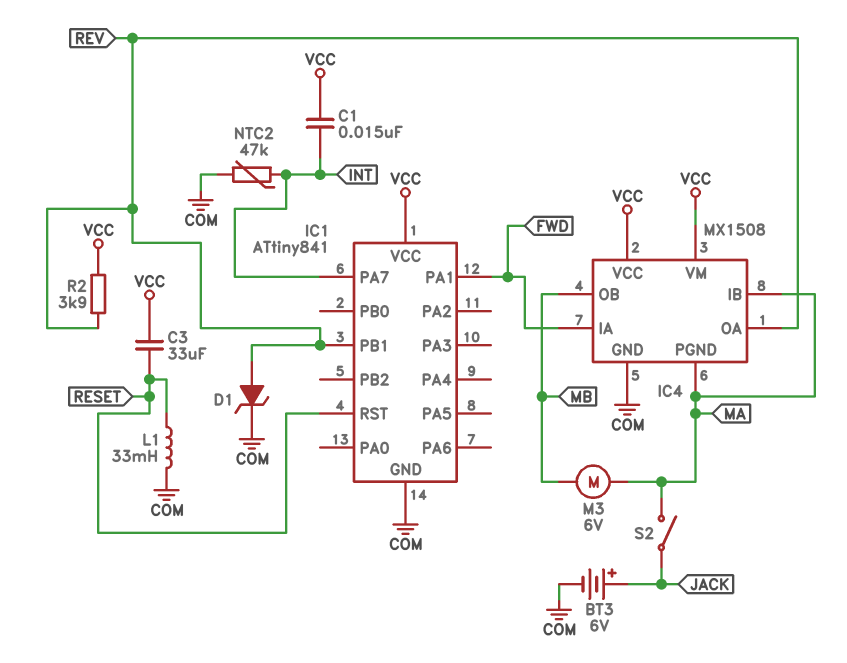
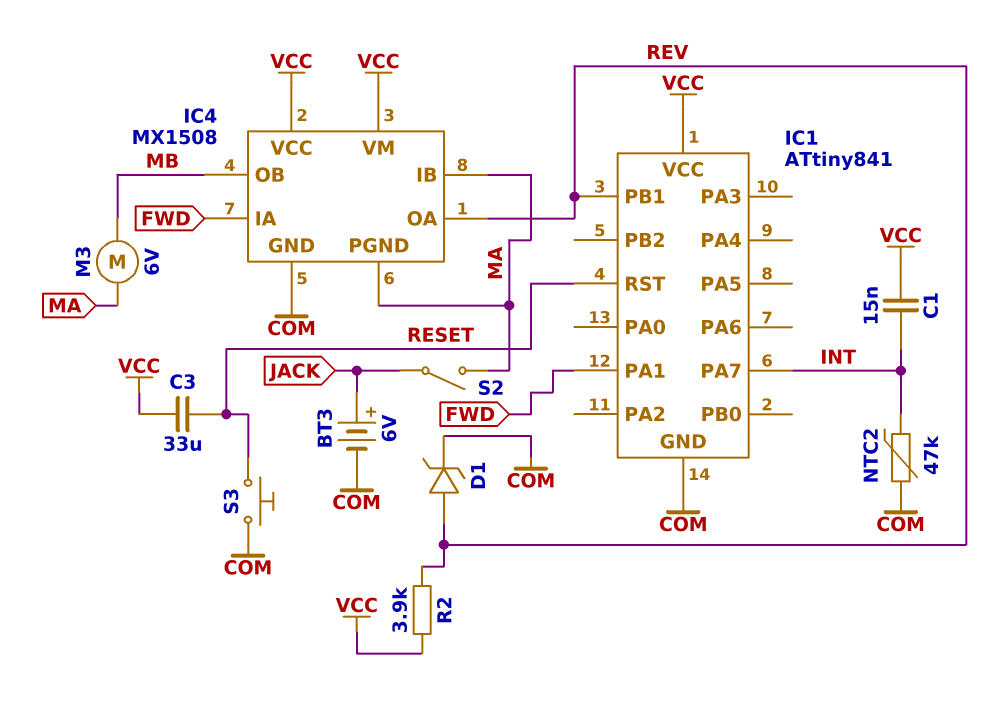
L1: 33mH (COM, RESET) -> none
S3: none -> button (COM, RESET)

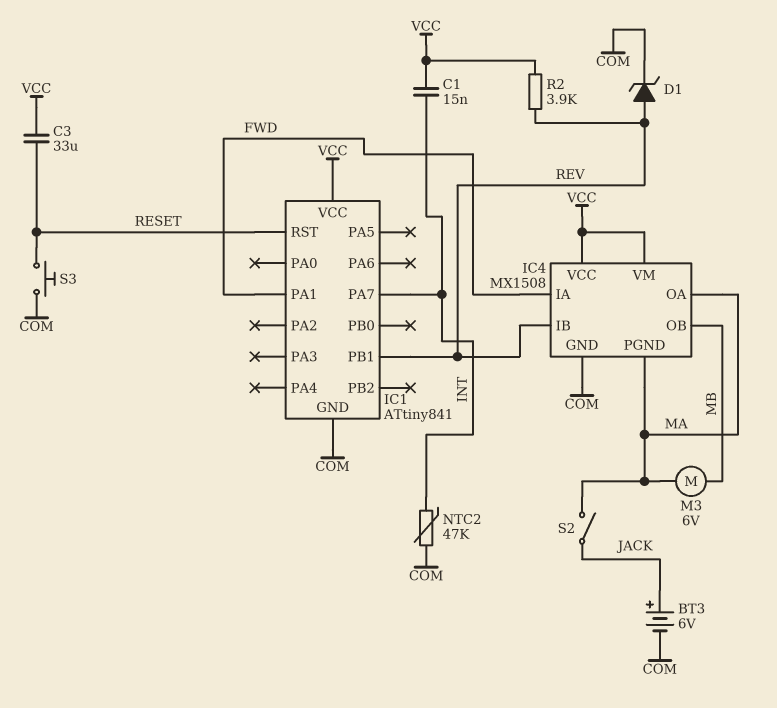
IC4 pin IB: MA -> REV
IC4 pin OA: REV -> MA

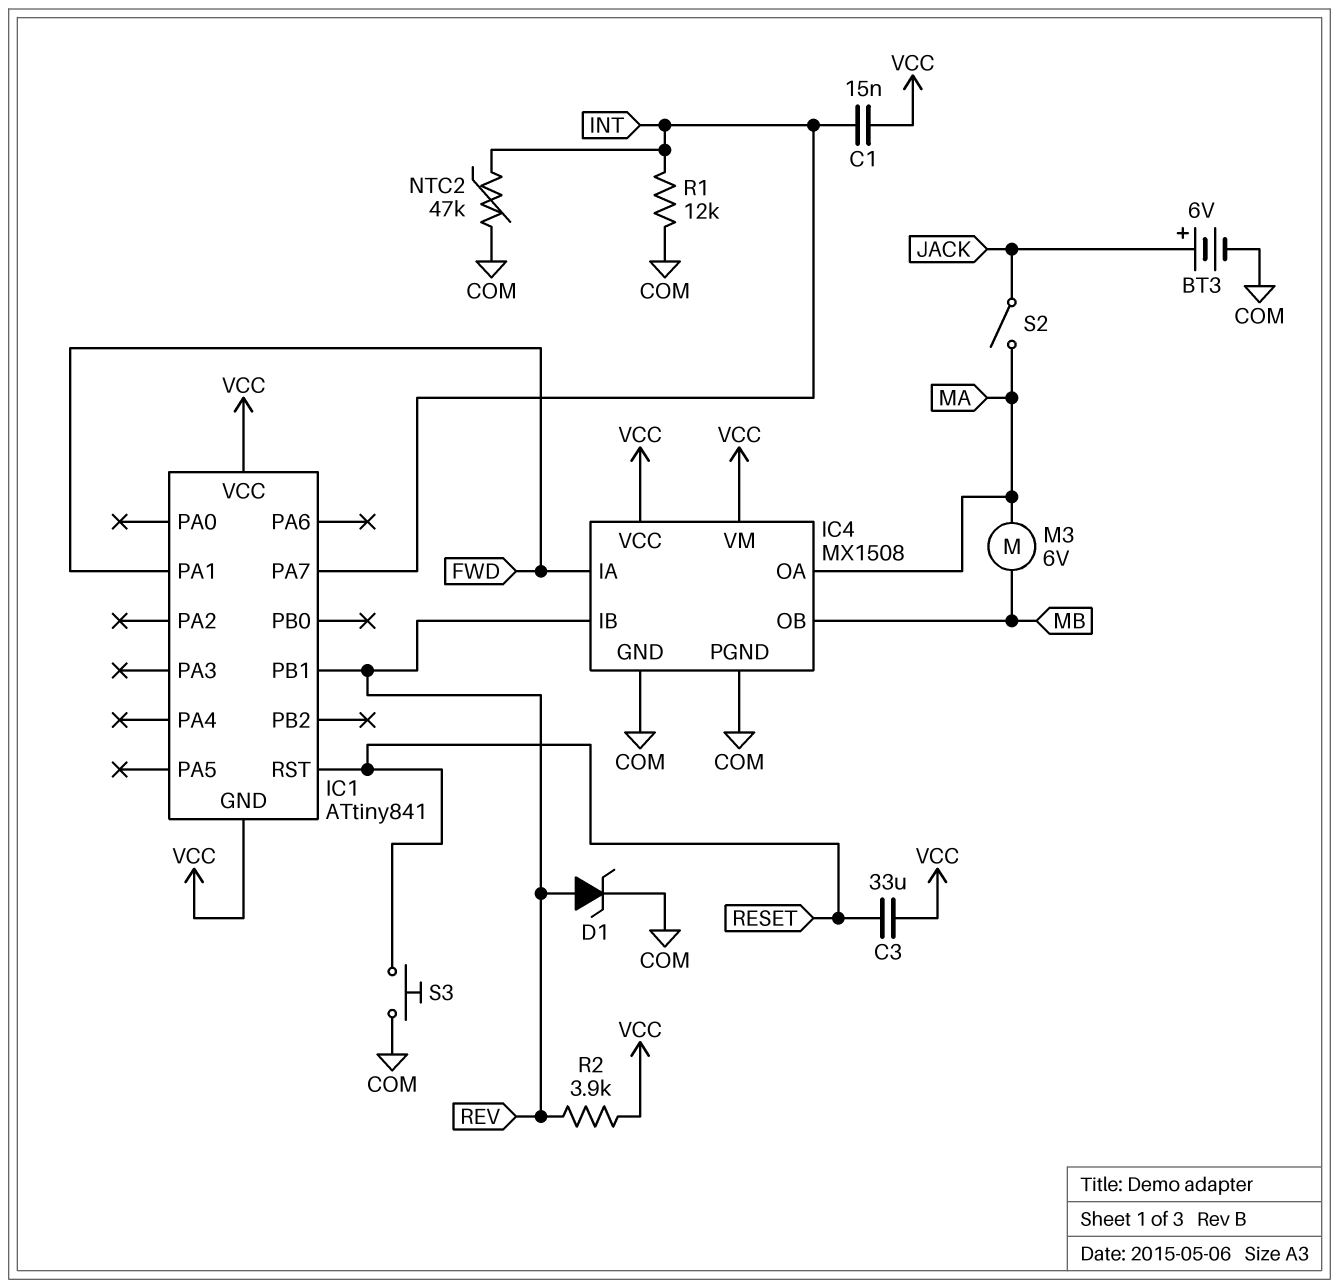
IC1 pin GND: COM -> VCC
IC4 pin PGND: MA -> COM
R1: none -> 12k (COM, INT)

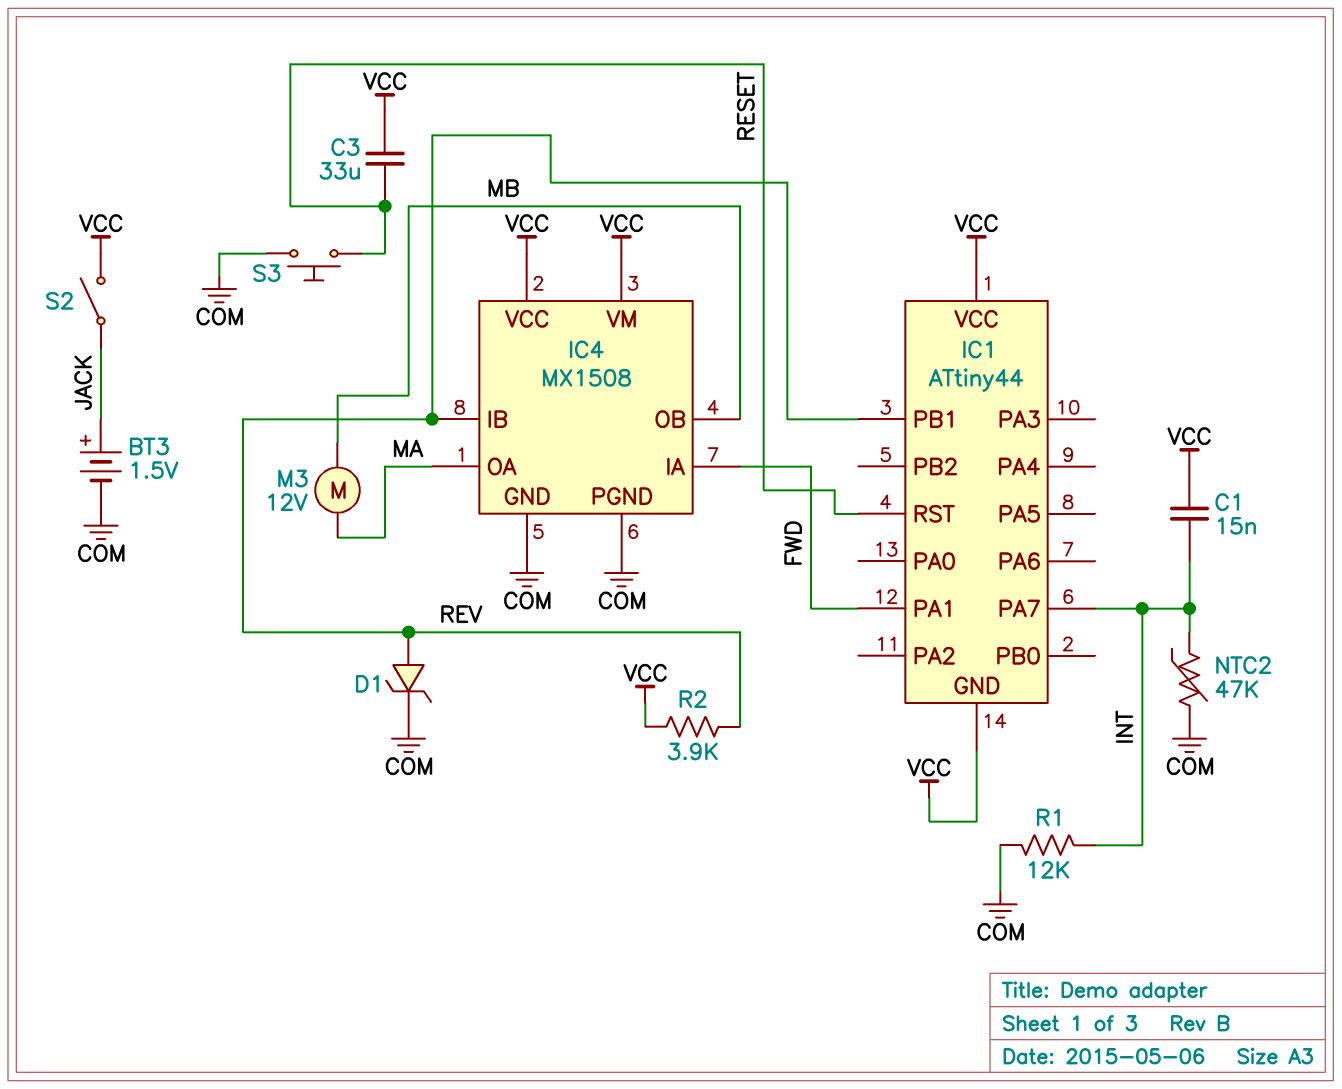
BT3: 6V (plus JACK, minus COM) -> 1.5V (plus JACK, minus COM)
IC1: ATtiny841 -> ATtiny44
M3: motor 6V (MA, MB) -> motor 12V (MA, MB)
S2: switch (JACK, MA) -> switch (JACK, VCC)

